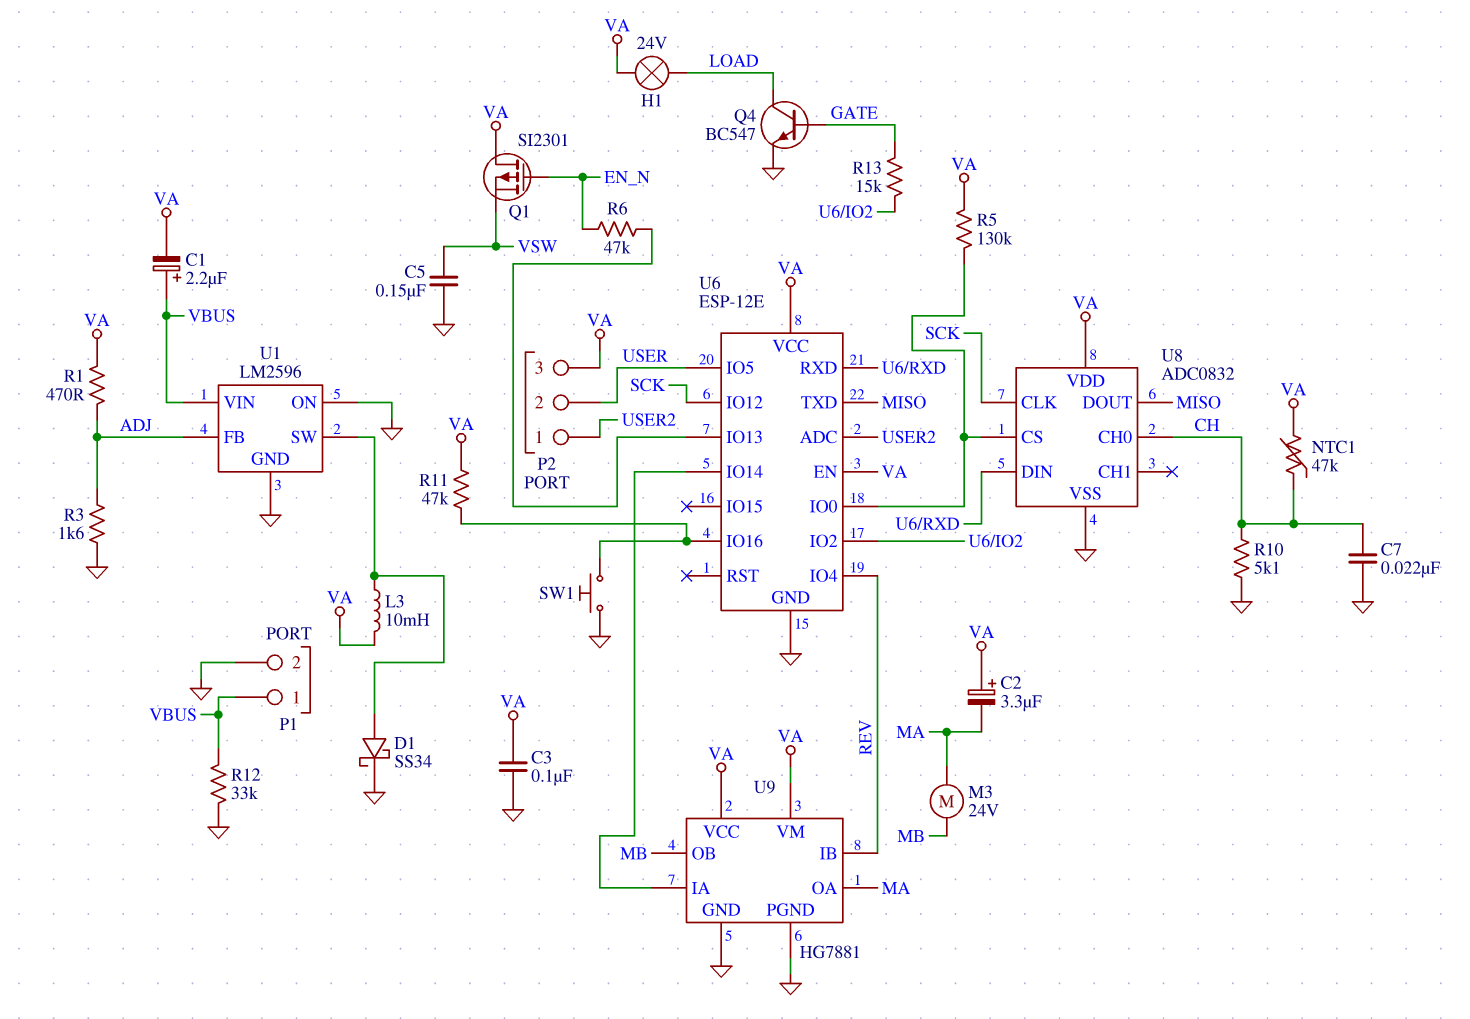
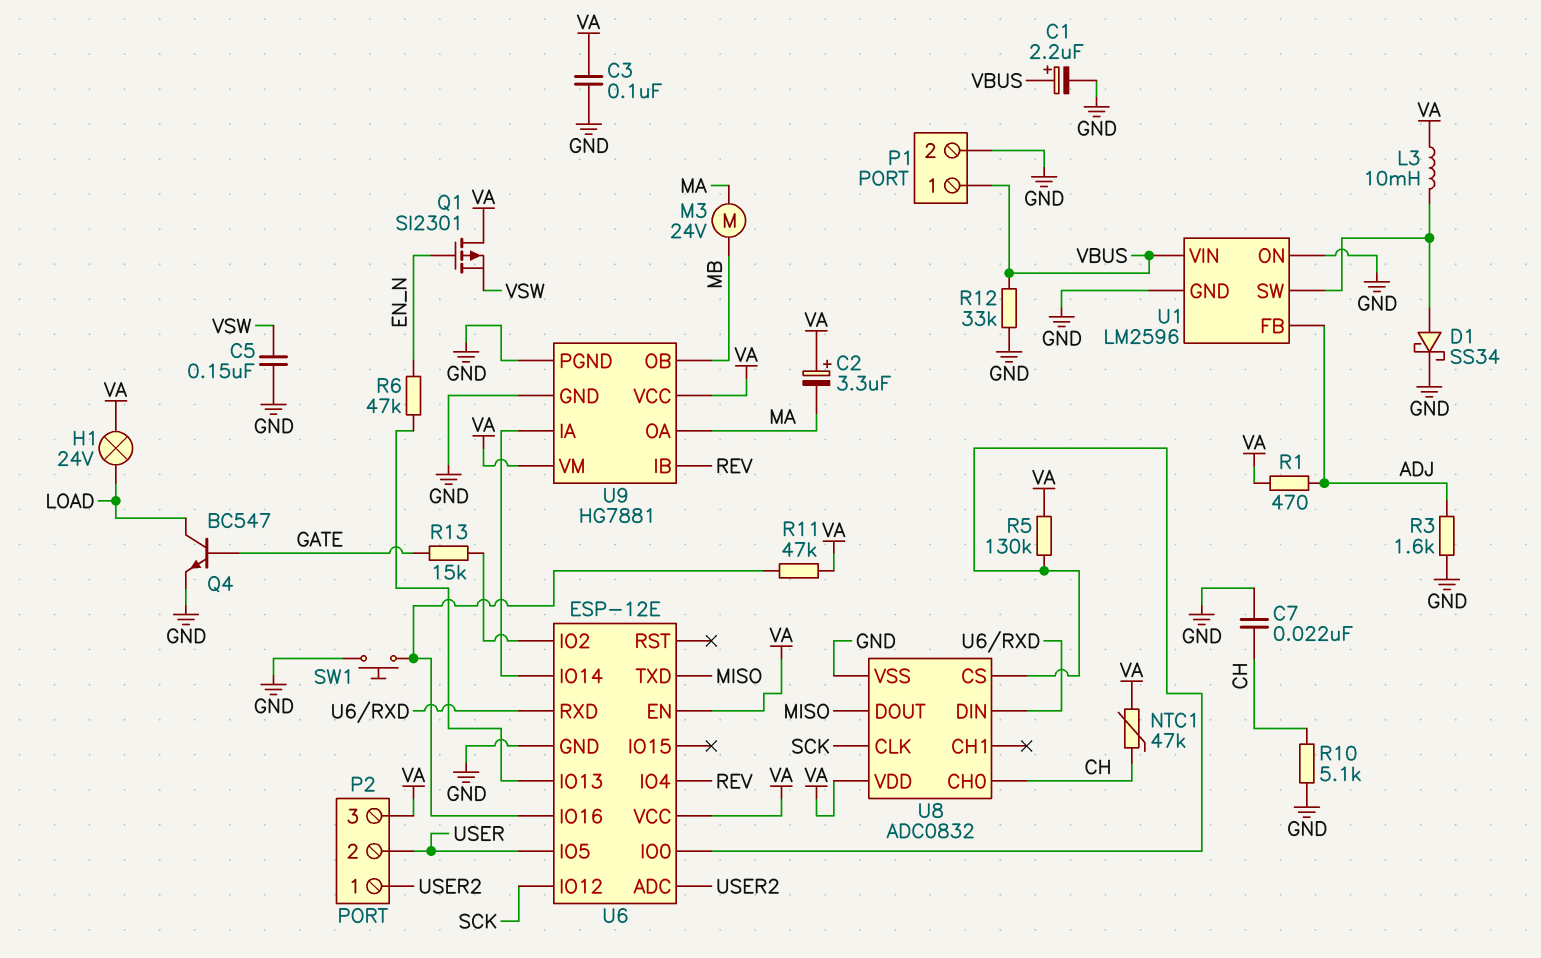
C1: 2.2uF (plus VBUS, minus VA) -> 2.2uF (plus VBUS, minus GND)

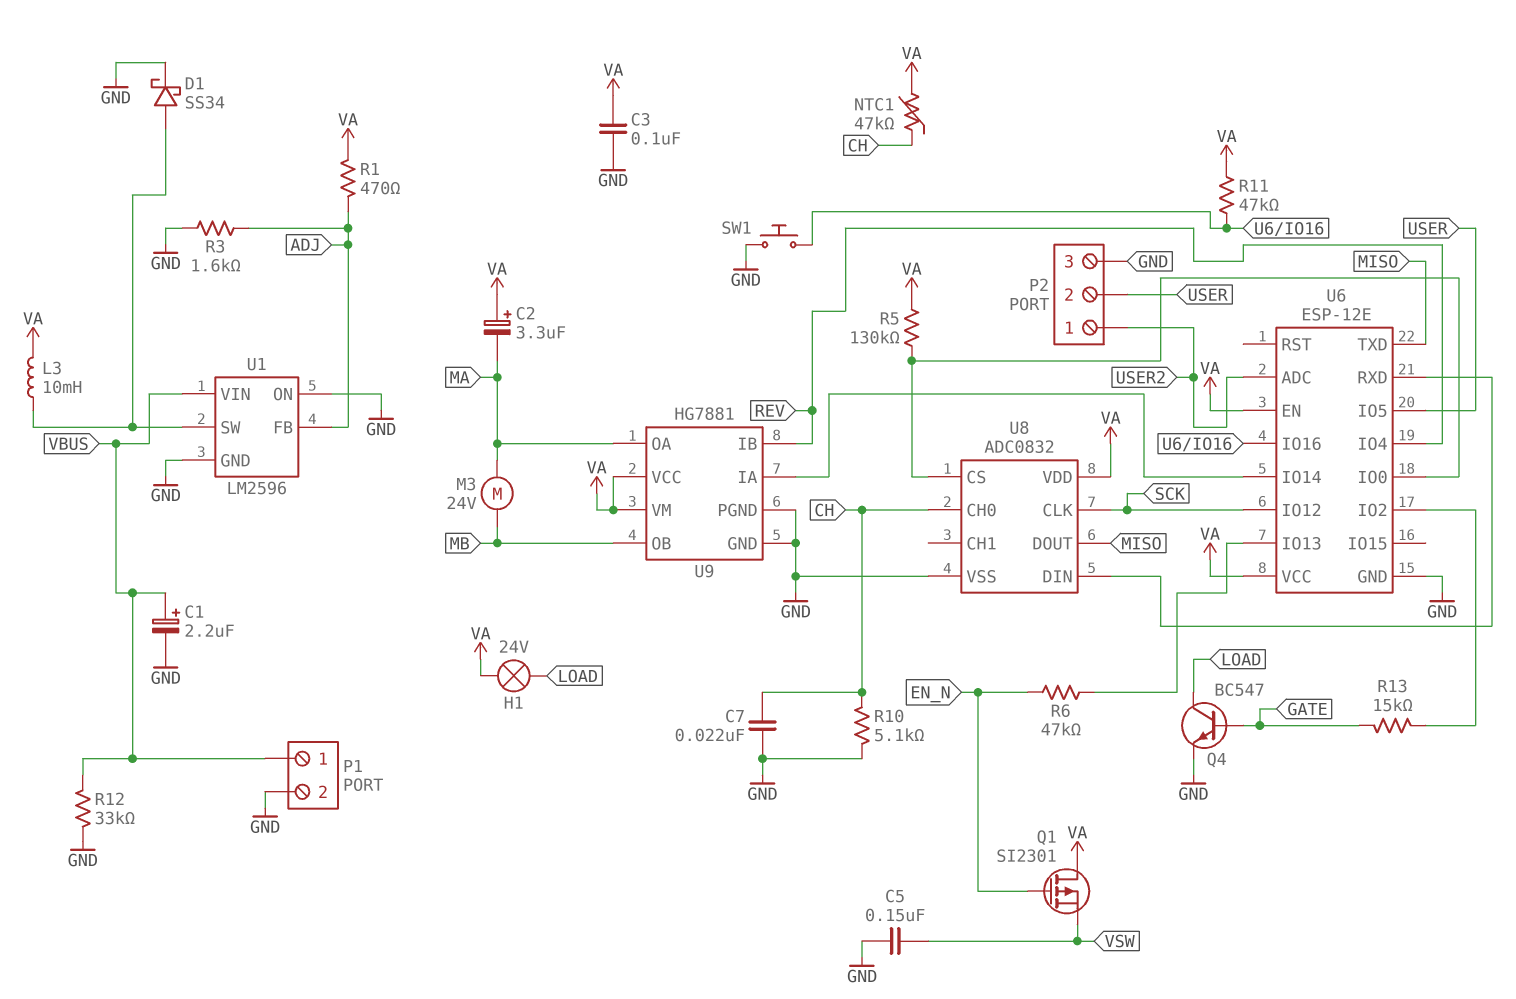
P2 pin 3: VA -> GND

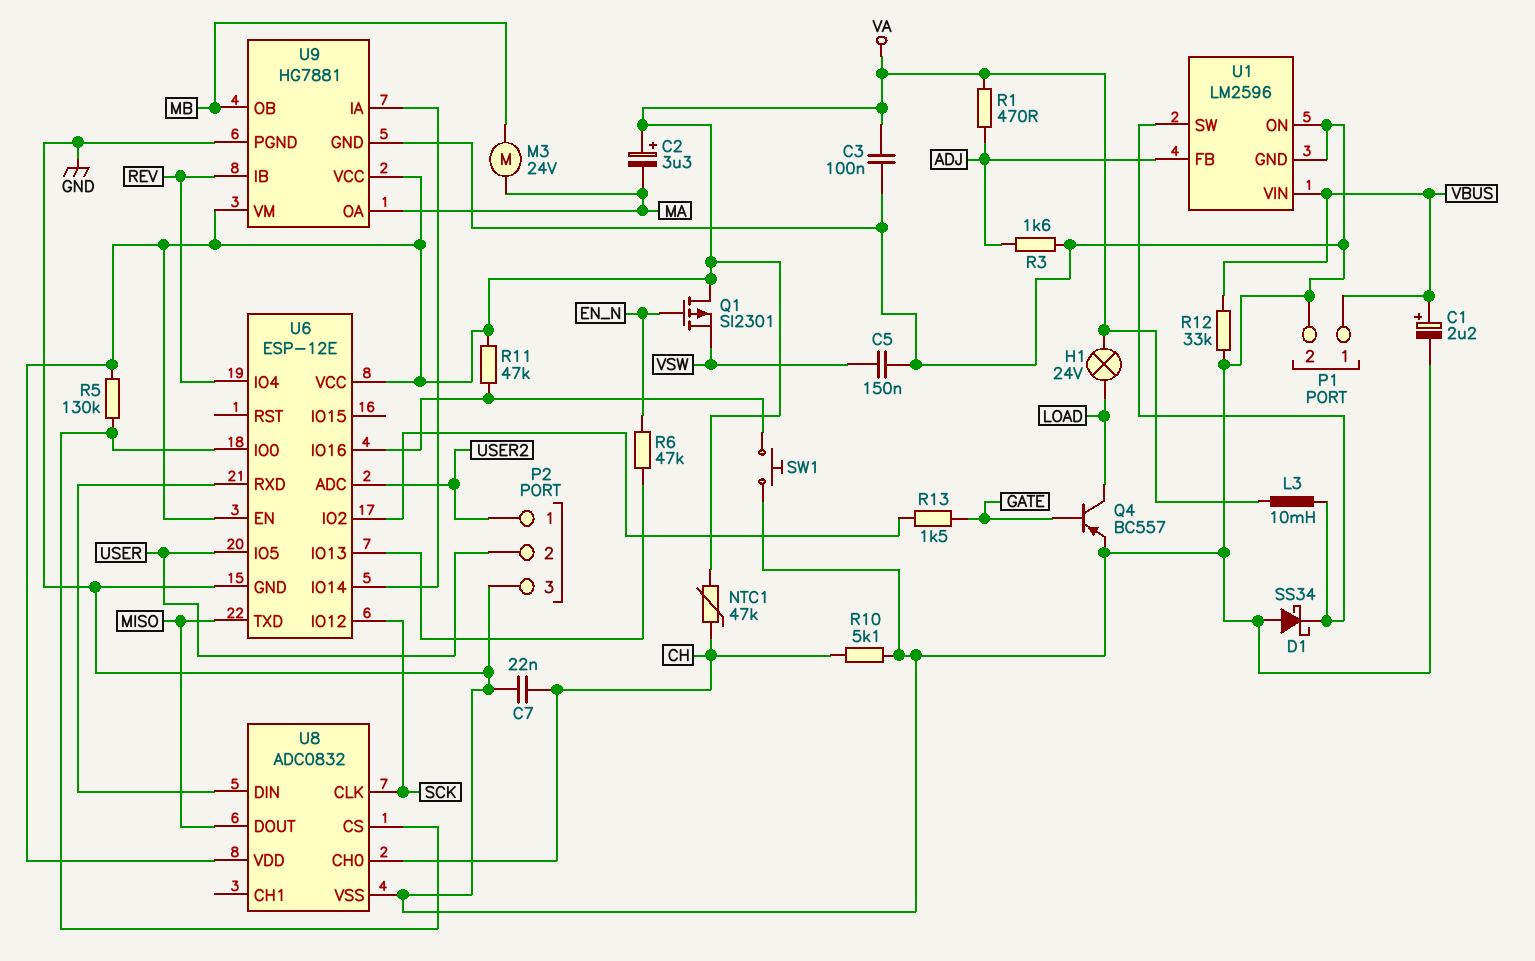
D1: schottky SS34 (A U1/SW, K GND) -> schottky SS34 (A GND, K U1/SW)
Q4: NPN BC547 (B GATE, C LOAD, E GND) -> PNP BC557 (B GATE, C LOAD, E GND)
R13: 15k (GATE, U6/IO2) -> 1.5k (GATE, U6/IO2)

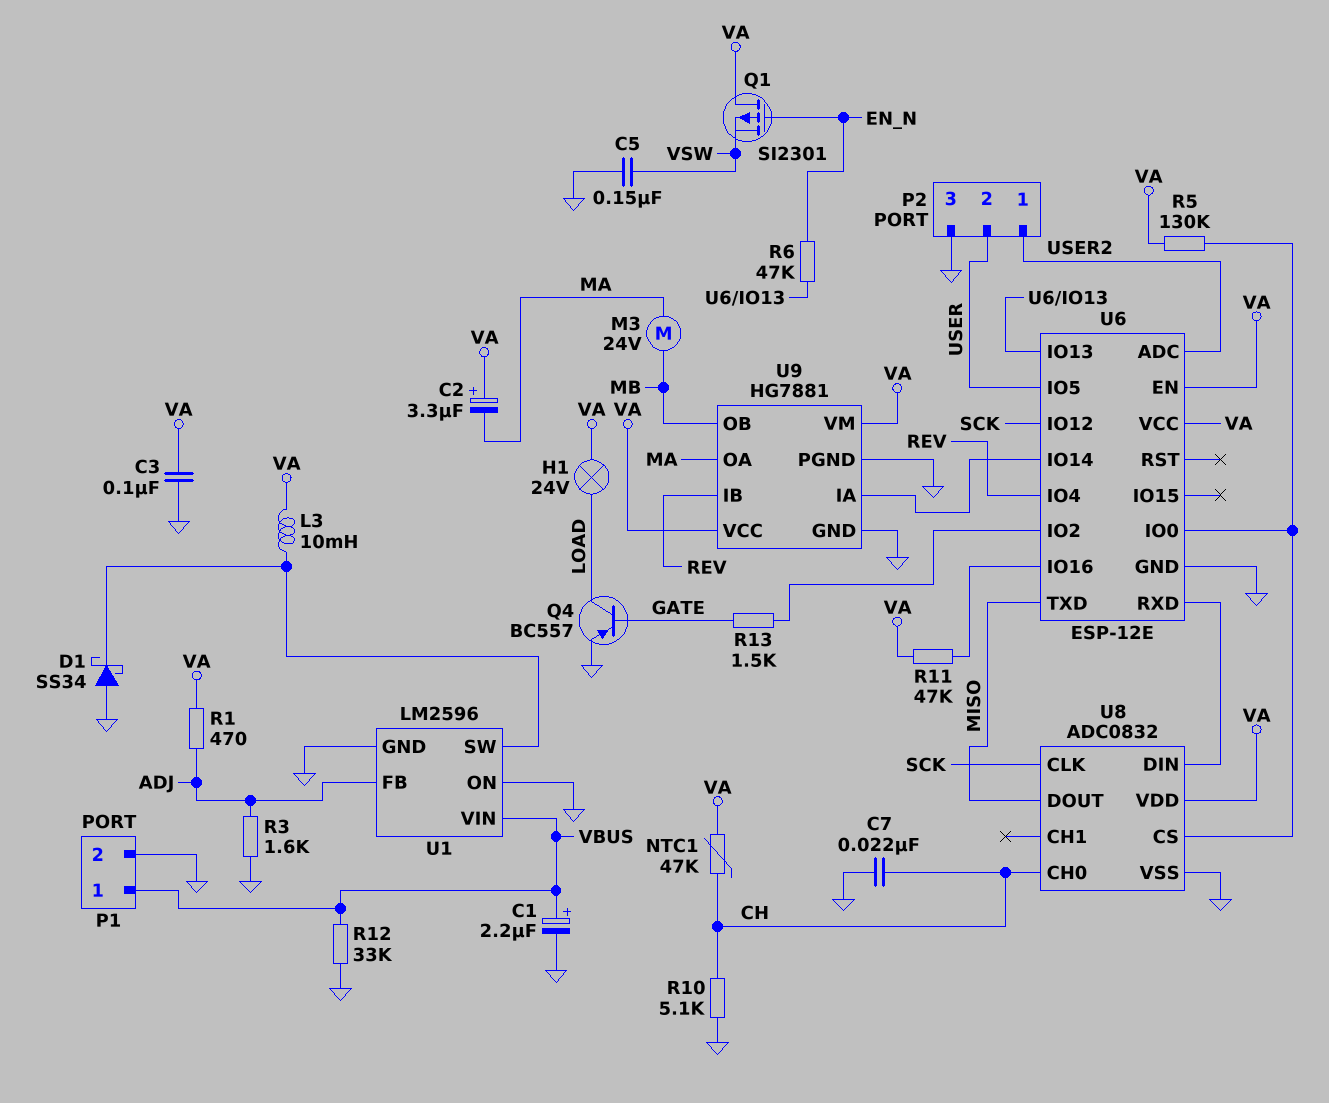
SW1: button (GND, U6/IO16) -> none

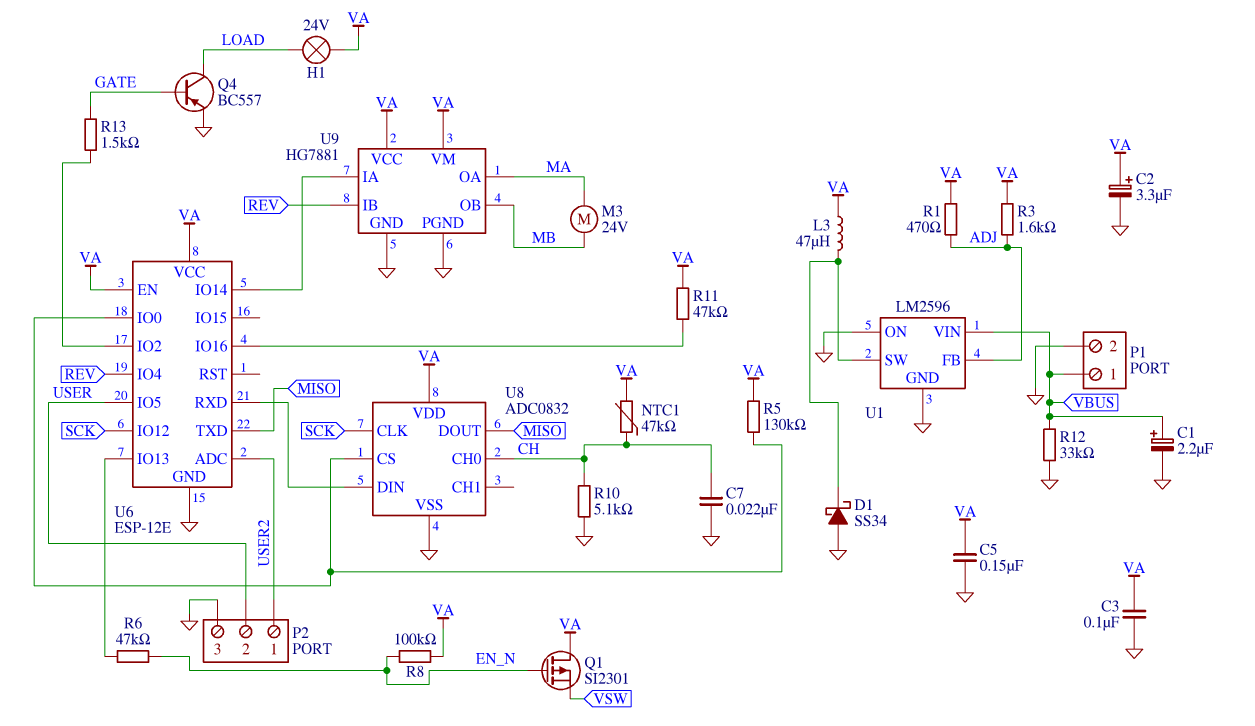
C2: 3.3uF (plus VA, minus MA) -> 3.3uF (plus VA, minus GND)
C5: 150nF (GND, VSW) -> 150nF (GND, VA)
L3: 10mH (U1/SW, VA) -> 47uH (U1/SW, VA)
R3: 1.6k (ADJ, GND) -> 1.6k (ADJ, VA)
R8: none -> 100k (EN_N, VA)

